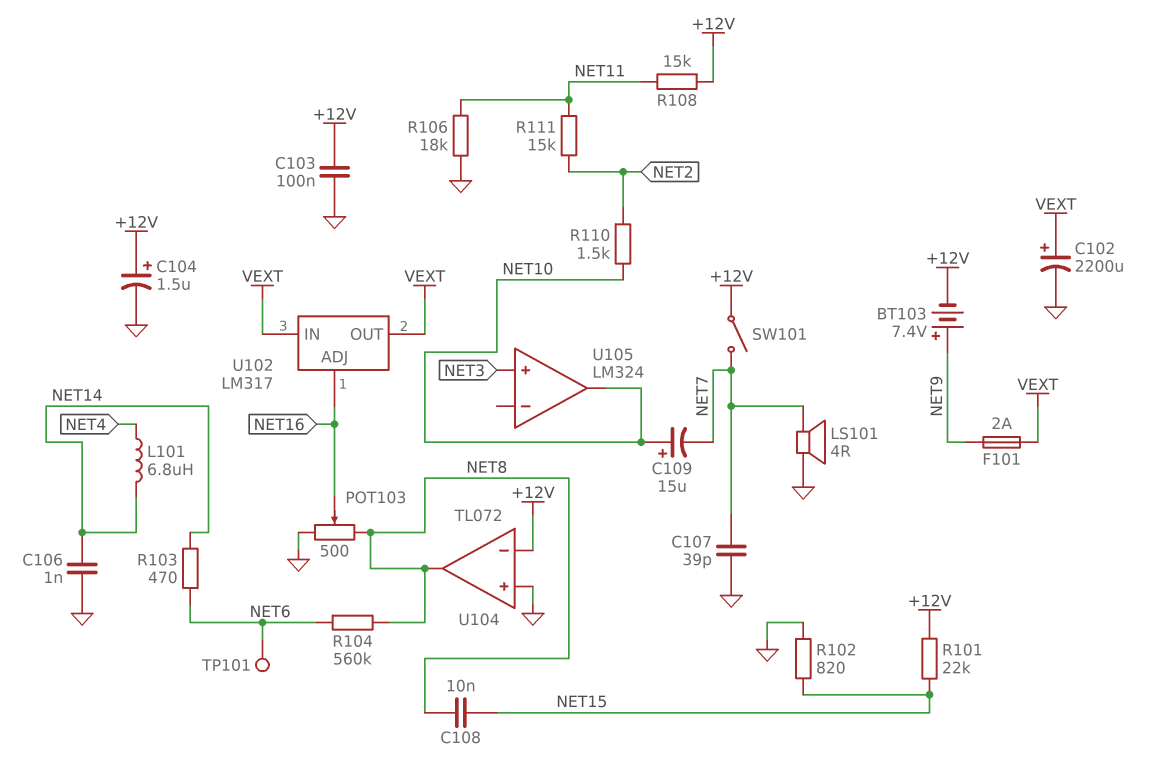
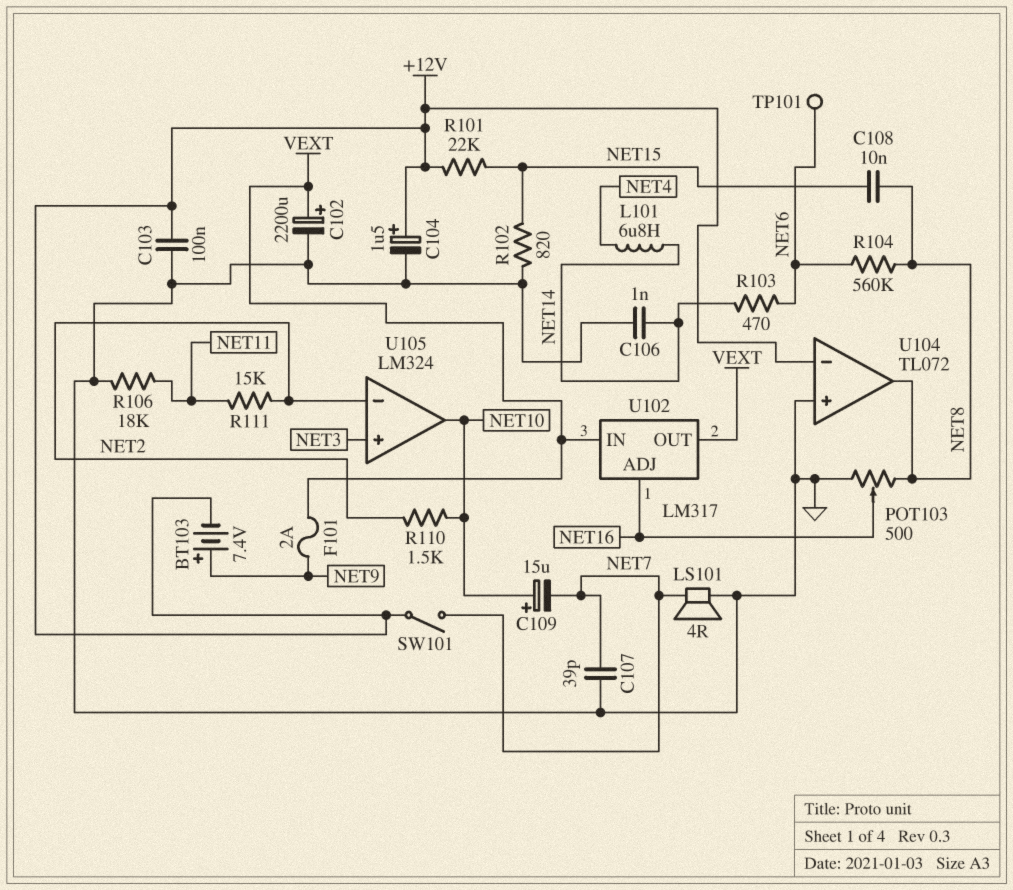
R108: 15k (+12V, NET11) -> none
U105 pin in-: none -> NET2

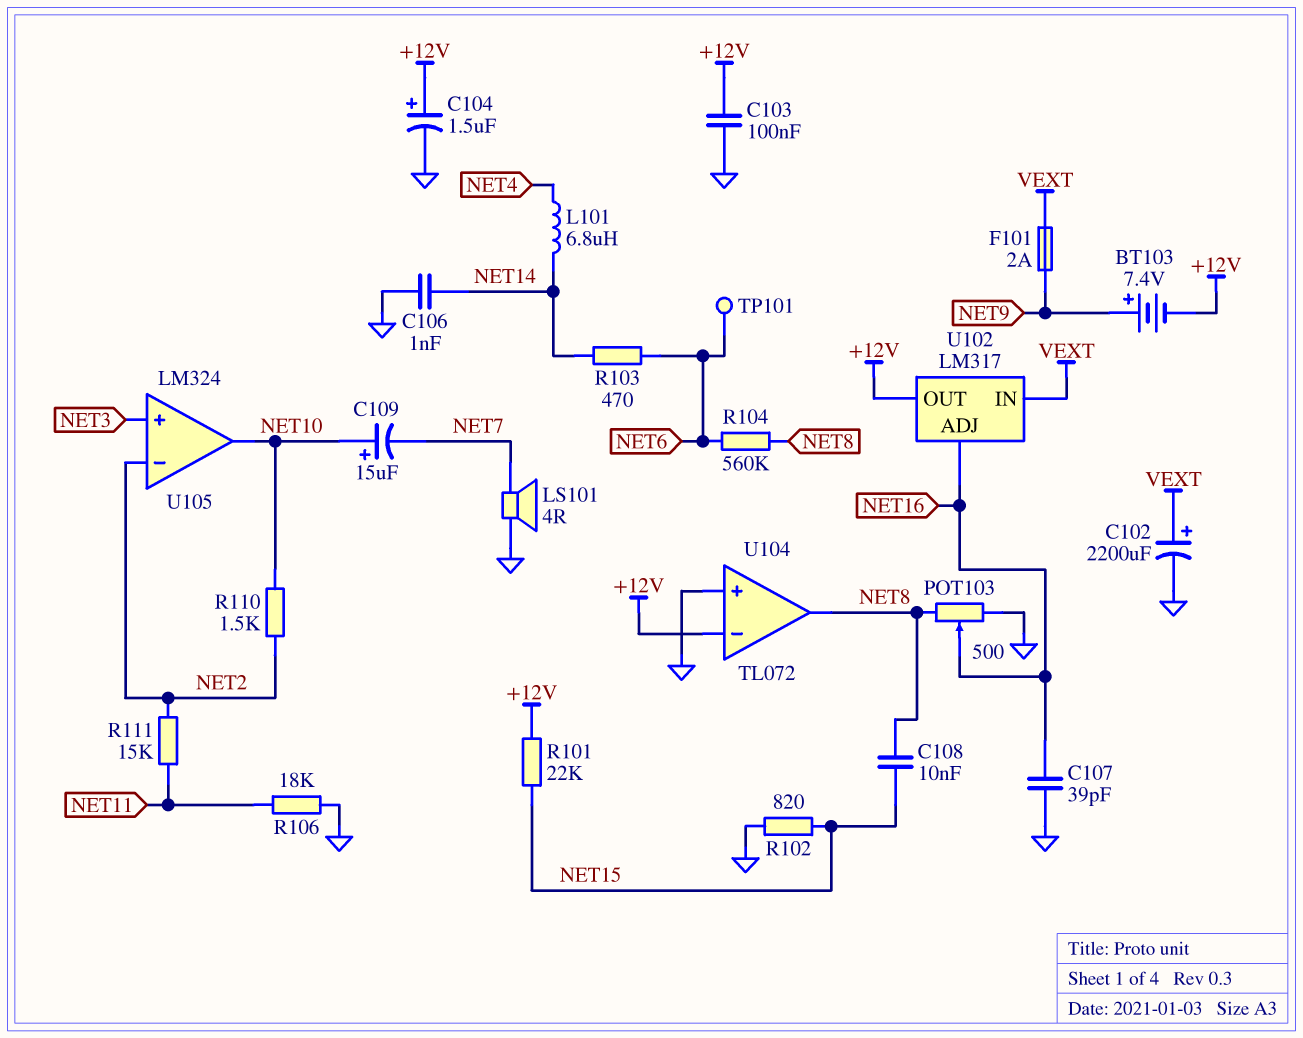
C107: 39pF (GND, NET7) -> 39pF (GND, NET16)
SW101: switch (+12V, NET7) -> none
U102 pin OUT: VEXT -> +12V

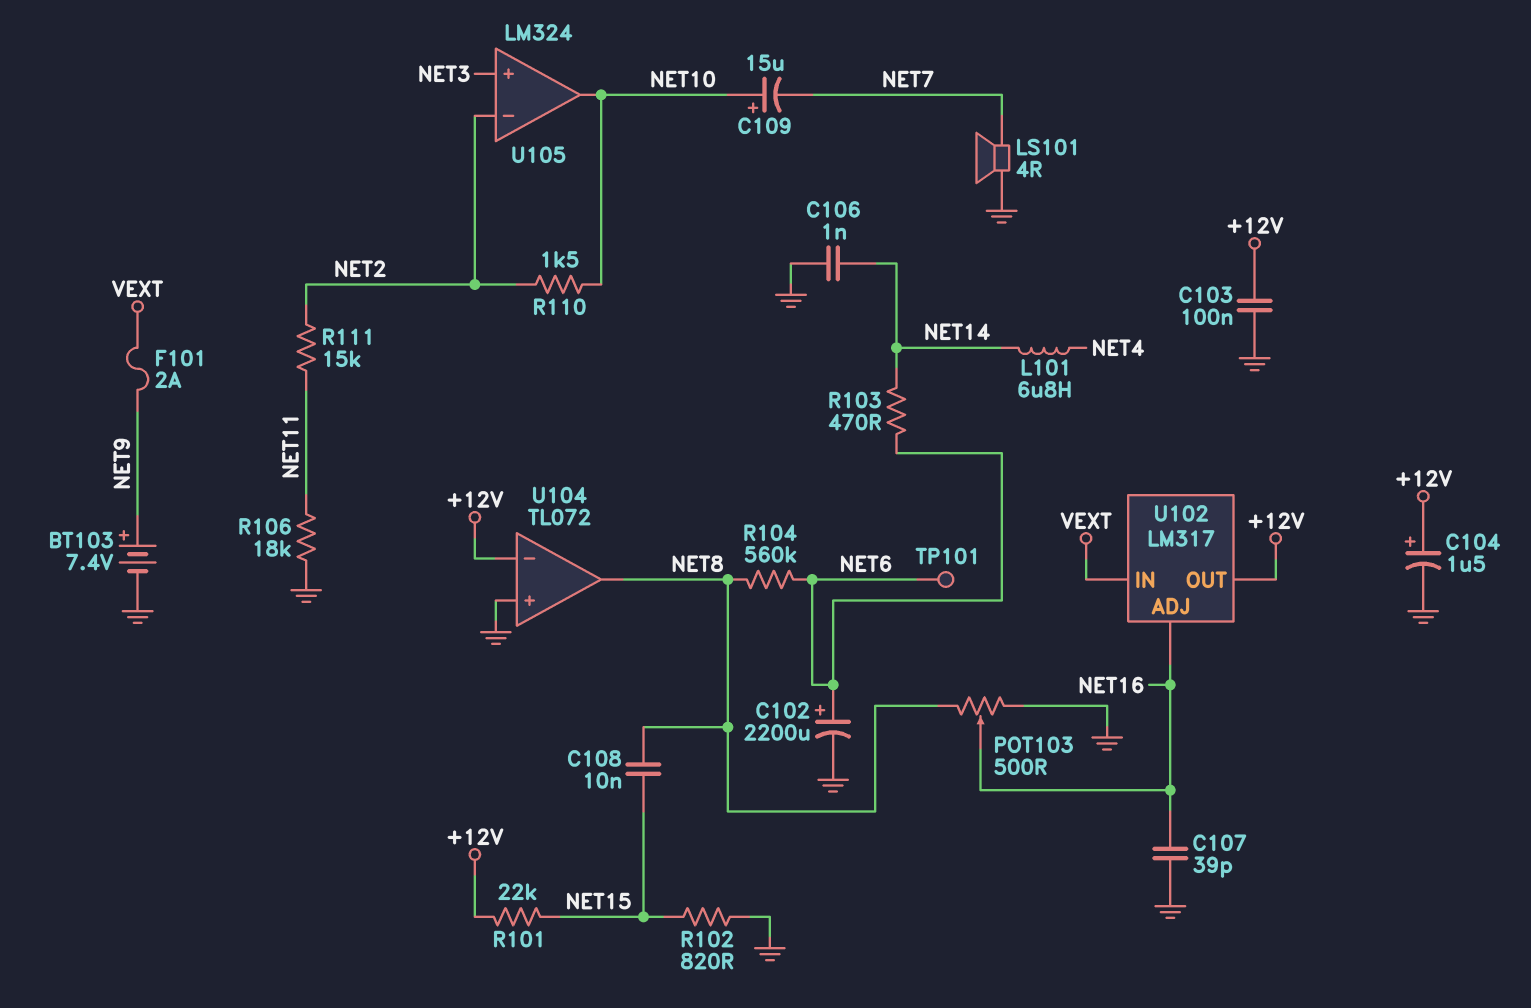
BT103: 7.4V (plus NET9, minus +12V) -> 7.4V (plus NET9, minus GND)
C102: 2200uF (plus VEXT, minus GND) -> 2200uF (plus NET6, minus GND)

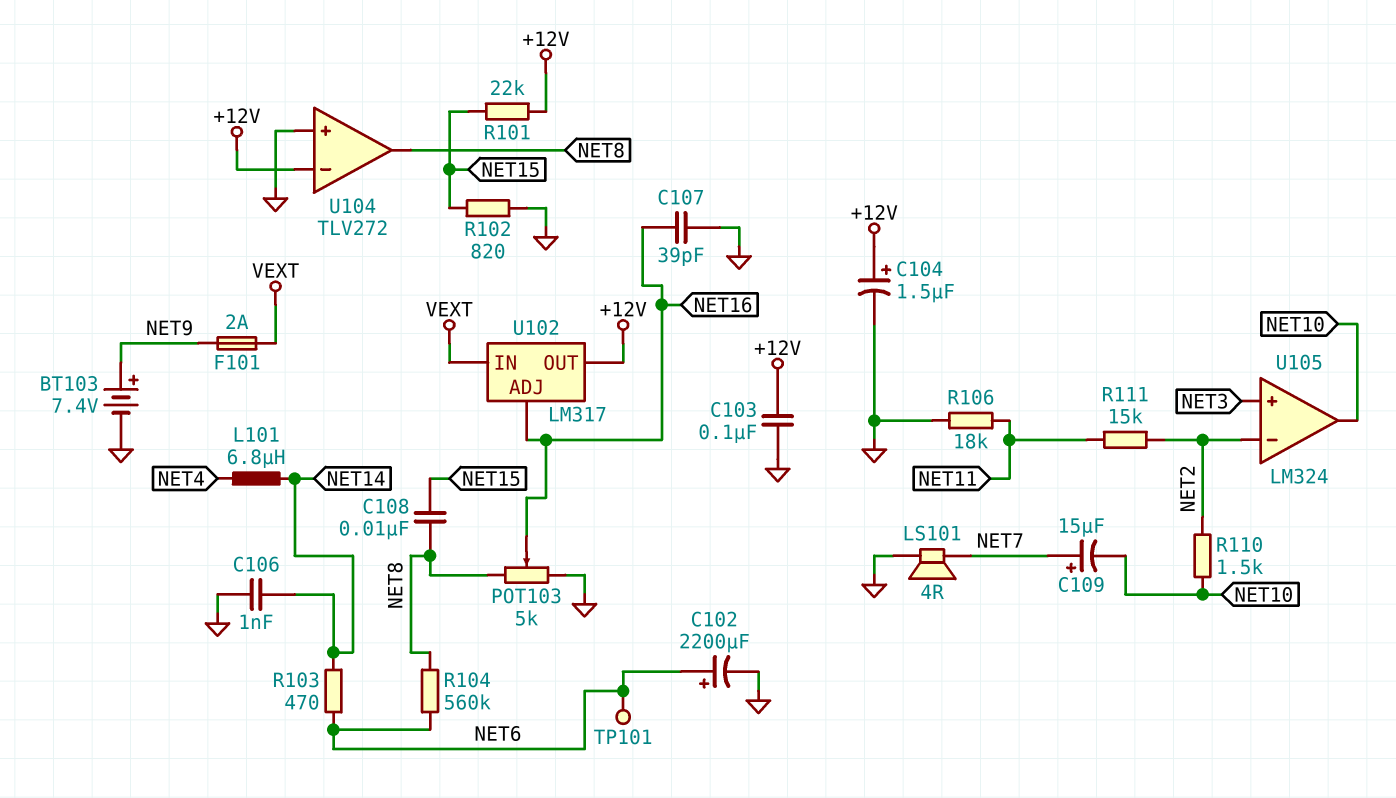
C109: 15uF (plus NET10, minus NET7) -> 15uF (plus NET7, minus NET10)
POT103: 500 (GND, NET8, wiper NET16) -> 5k (GND, NET8, wiper NET16)
U104: TL072 -> TLV272

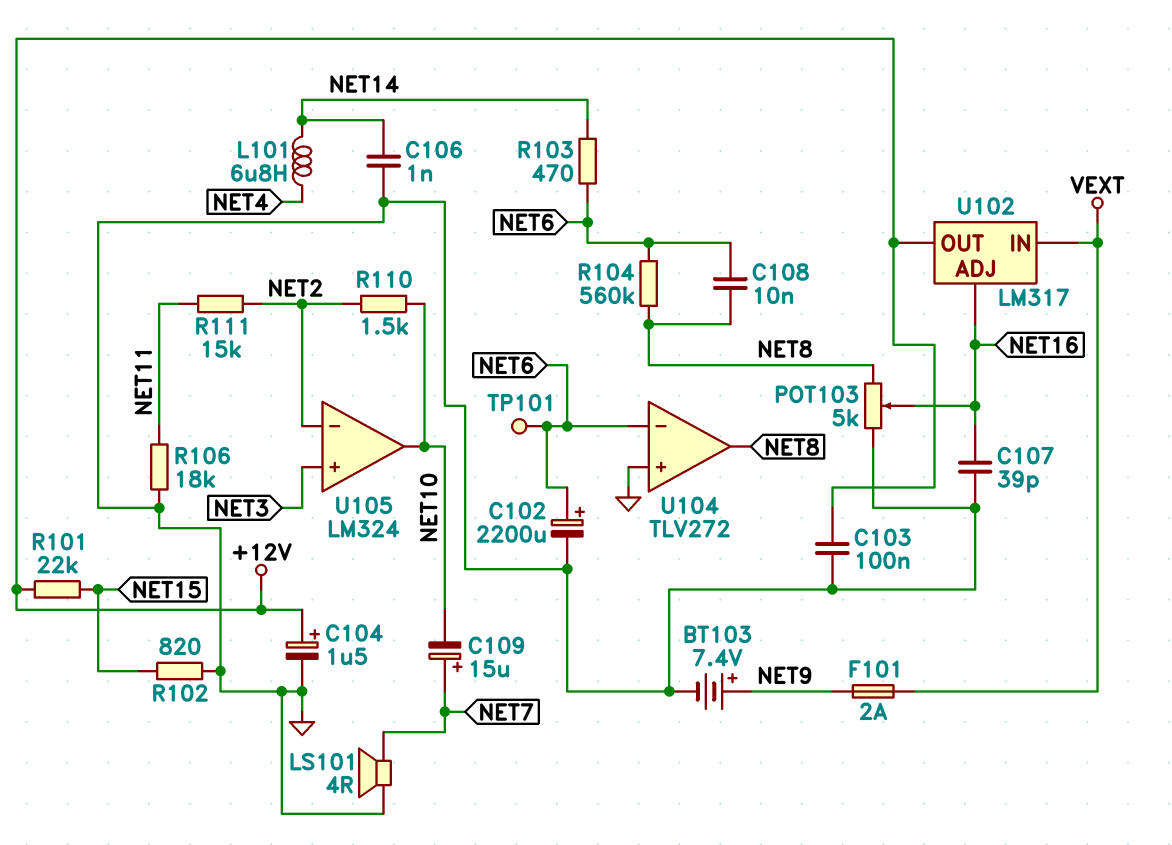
C108: 10nF (NET8, NET15) -> 10nF (NET6, NET8)
U104 pin in-: +12V -> NET6

